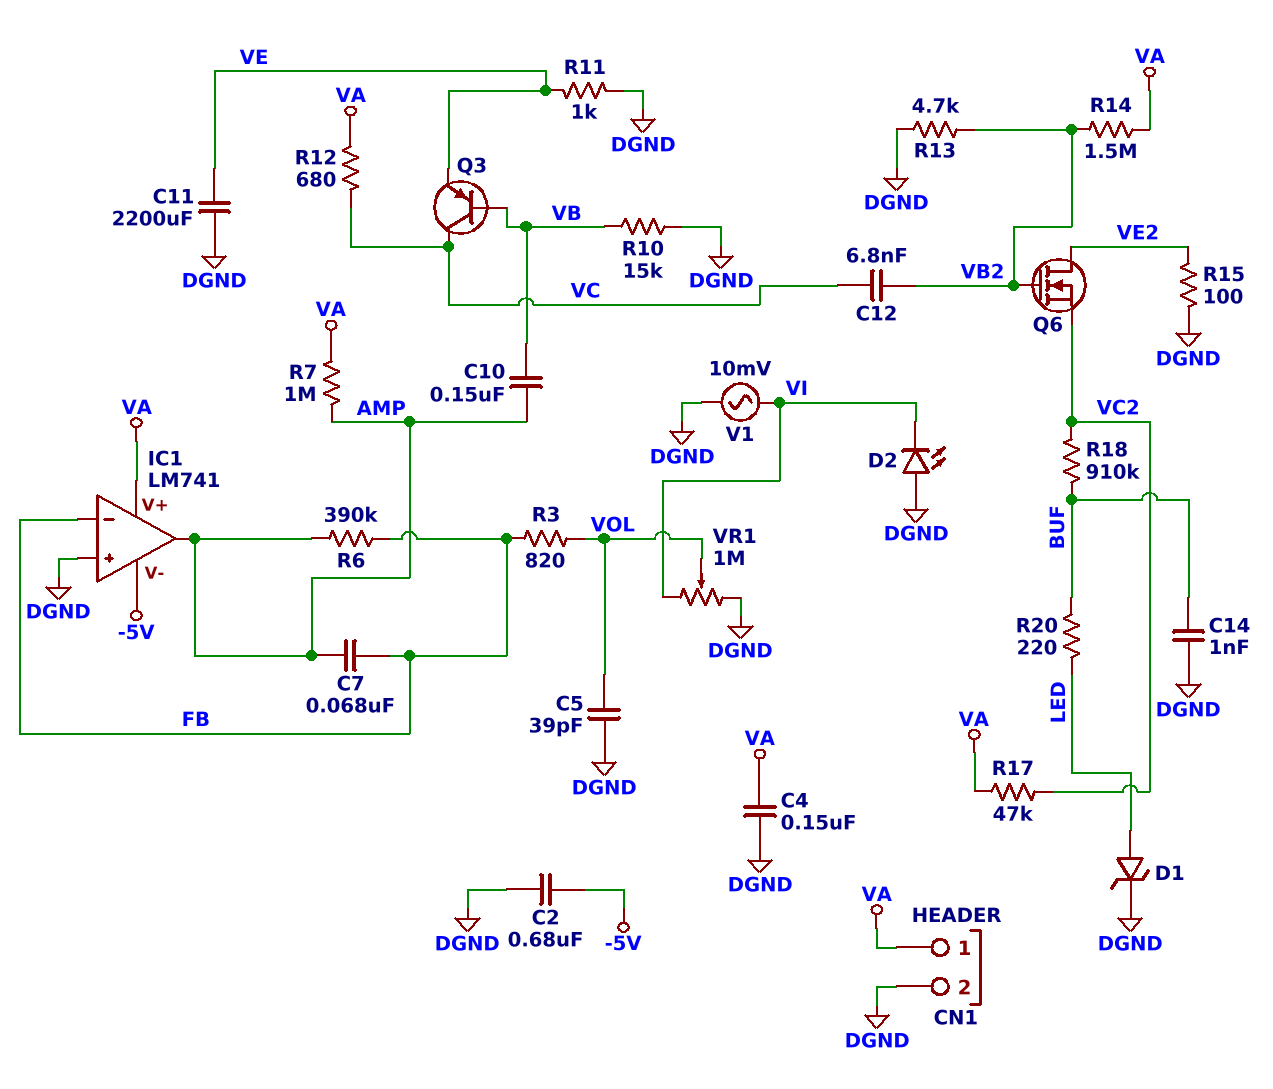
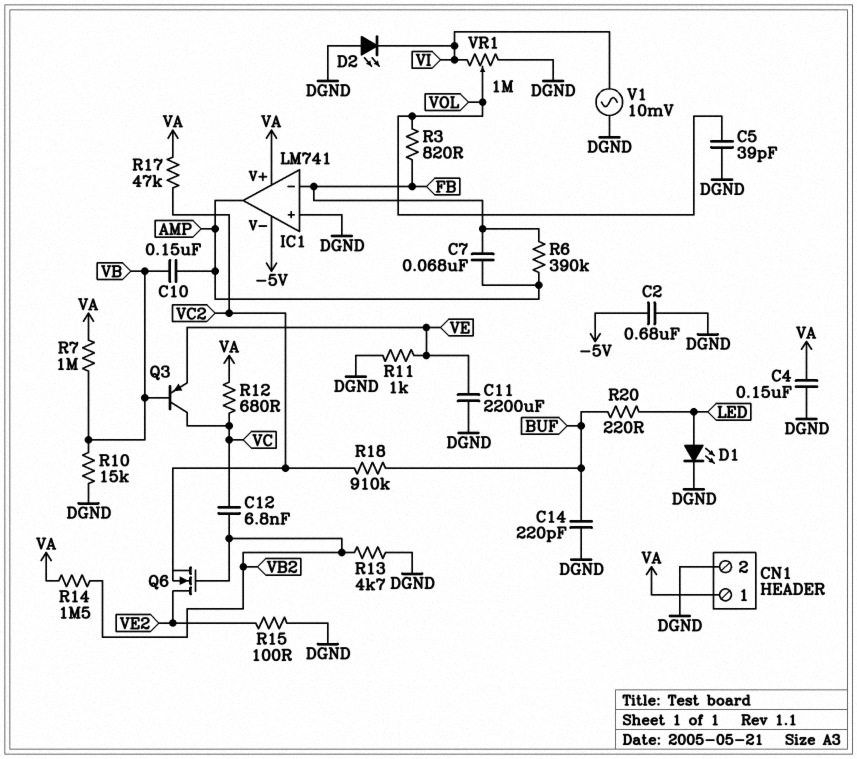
C14: 1nF (BUF, DGND) -> 220pF (BUF, DGND)
D1: zener (A LED, K DGND) -> LED (A LED, K DGND)
R7: 1M (AMP, VA) -> 1M (VA, VB)

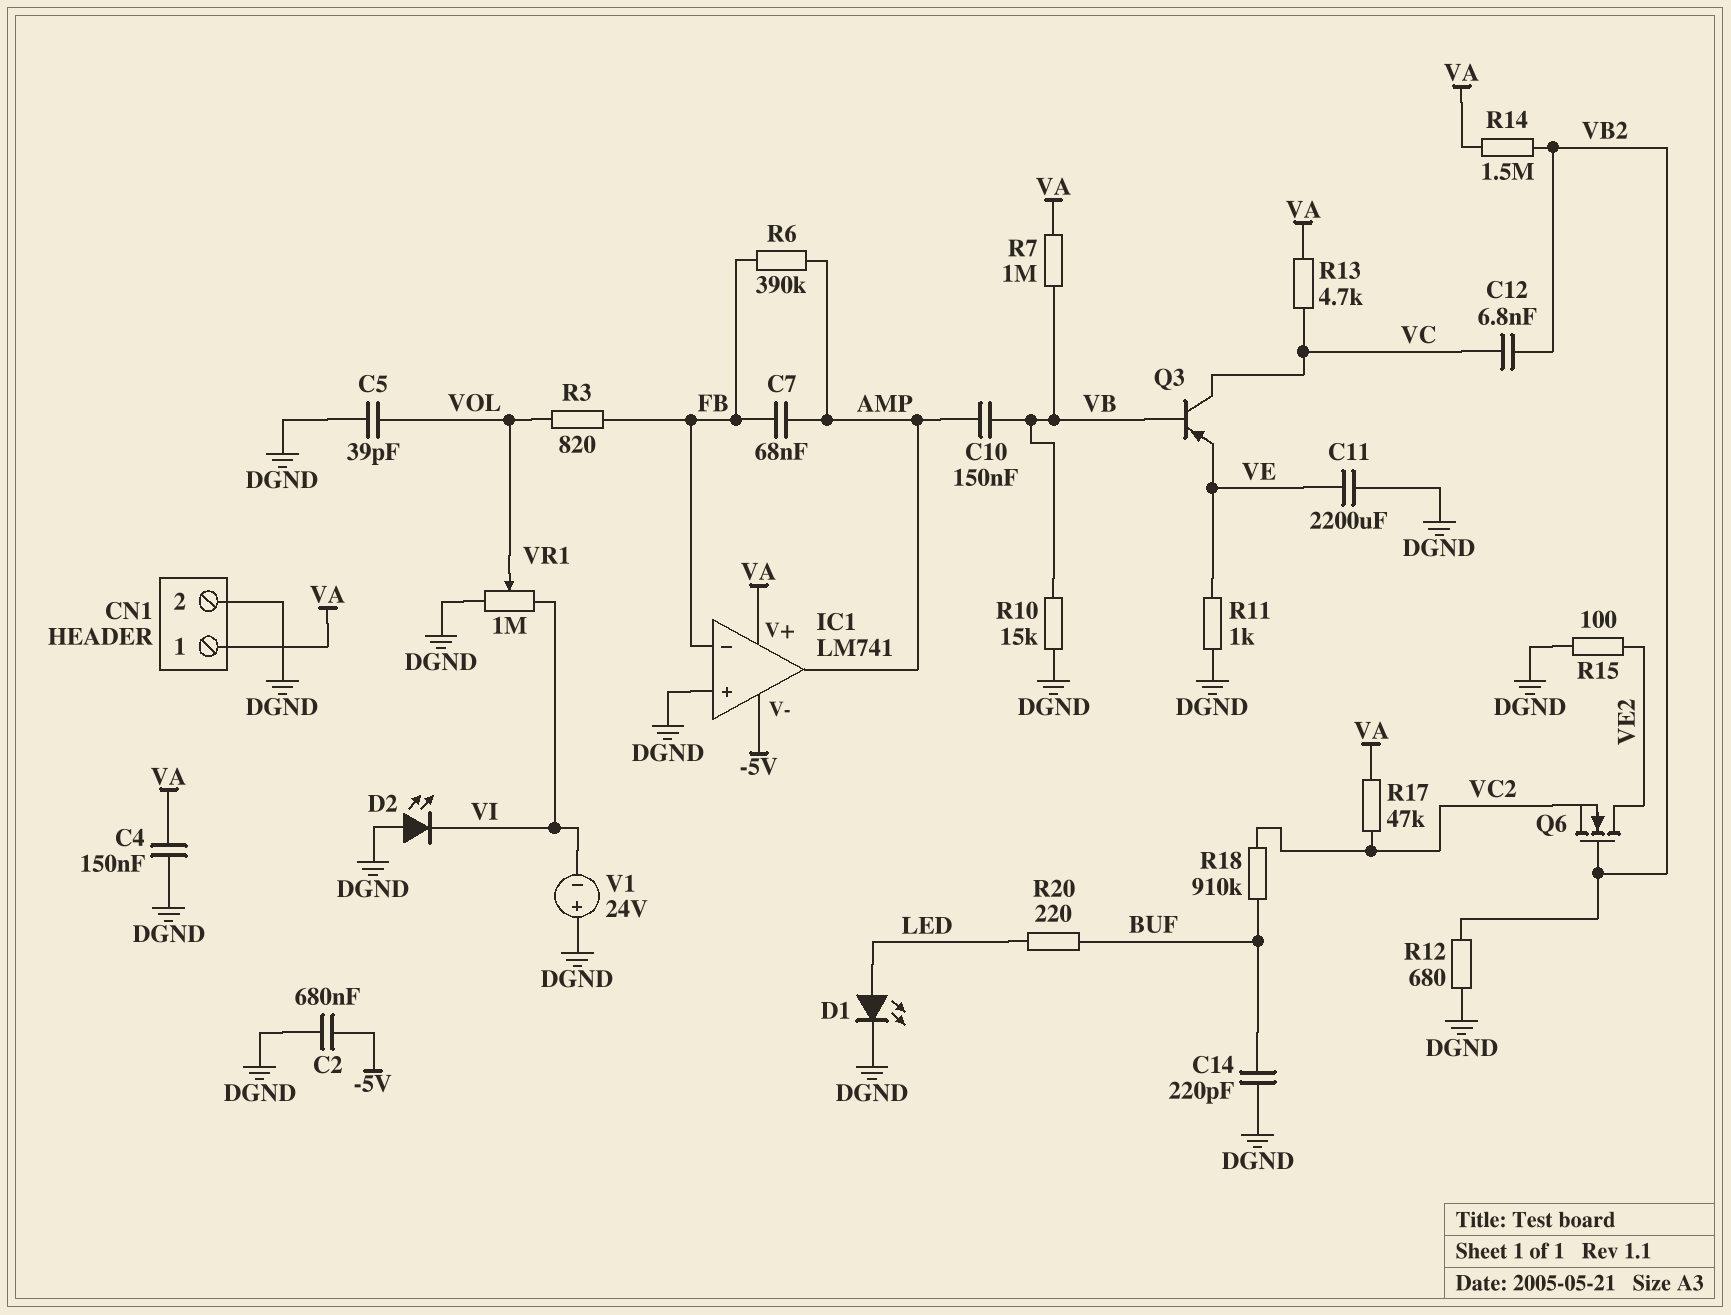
R12: 680 (VA, VC) -> 680 (DGND, VB2)
R13: 4.7k (DGND, VB2) -> 4.7k (VA, VC)
V1: AC 10mV (DGND, VI) -> 24V (plus DGND, minus VI)

